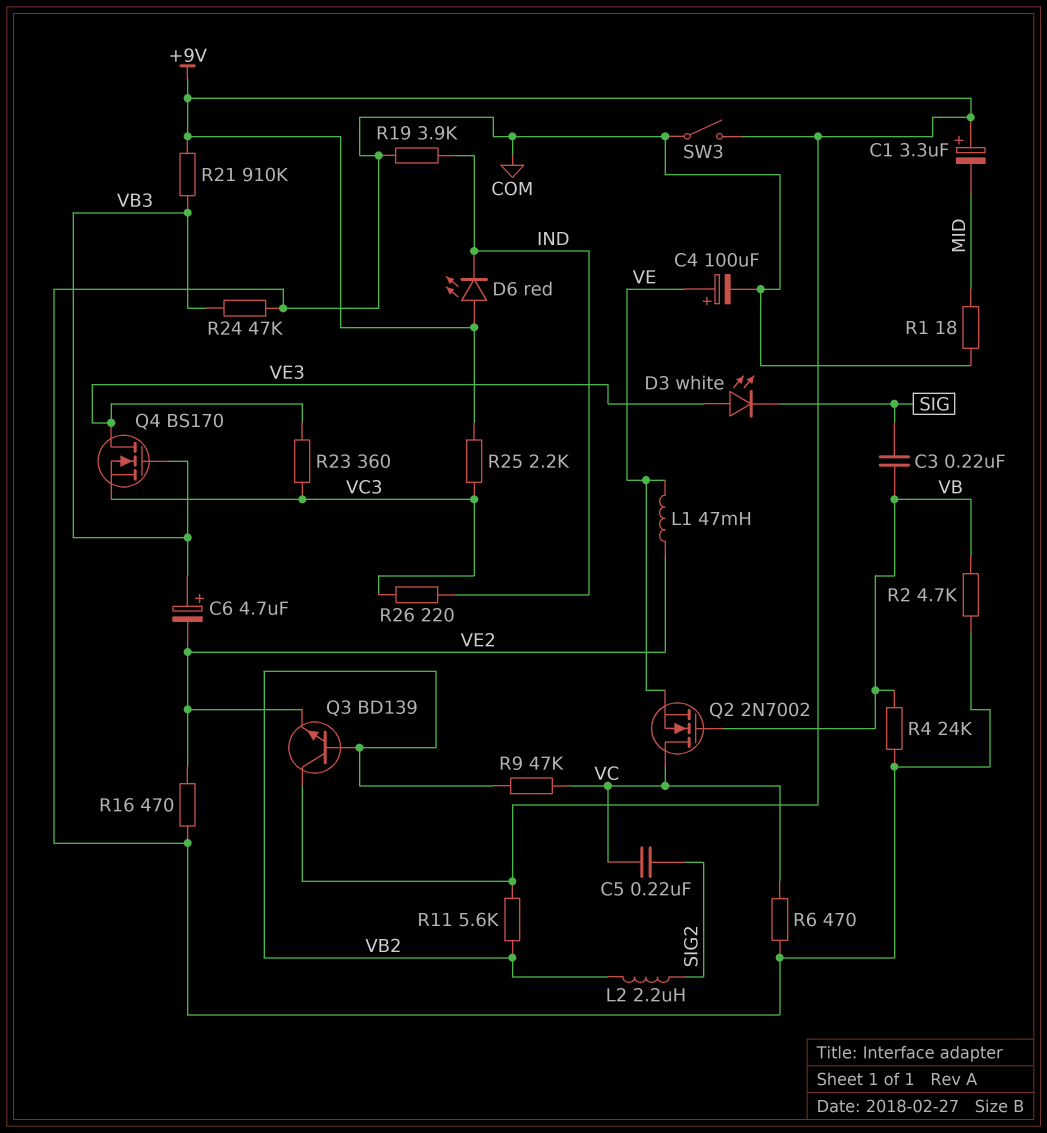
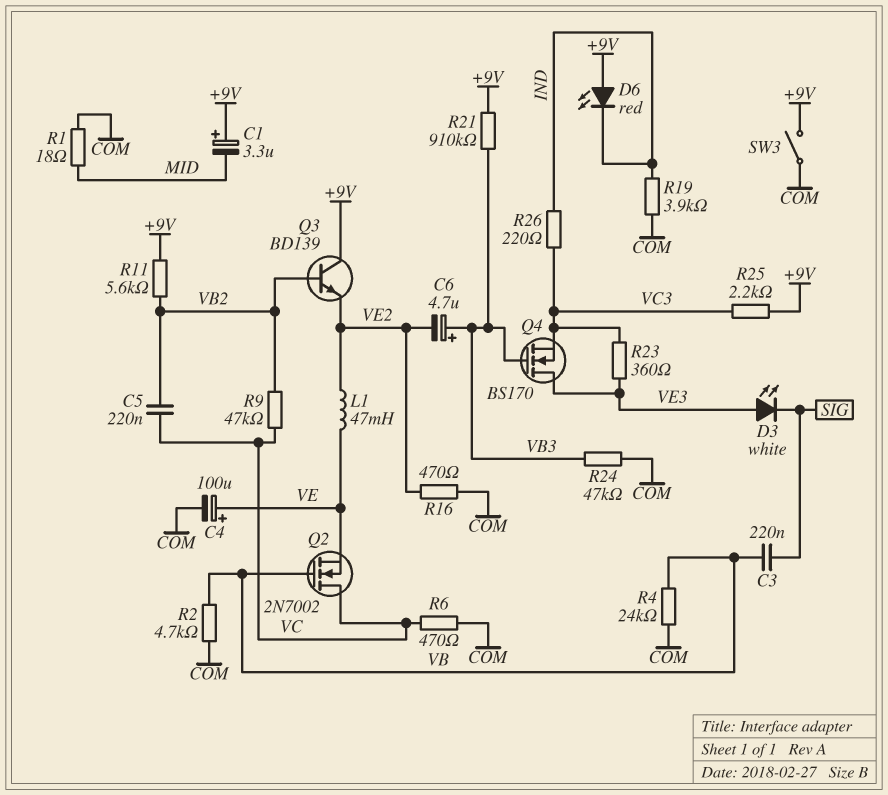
C5: 220nF (SIG2, VC) -> 220nF (VB2, VC)
L2: 2.2uH (SIG2, VB2) -> none

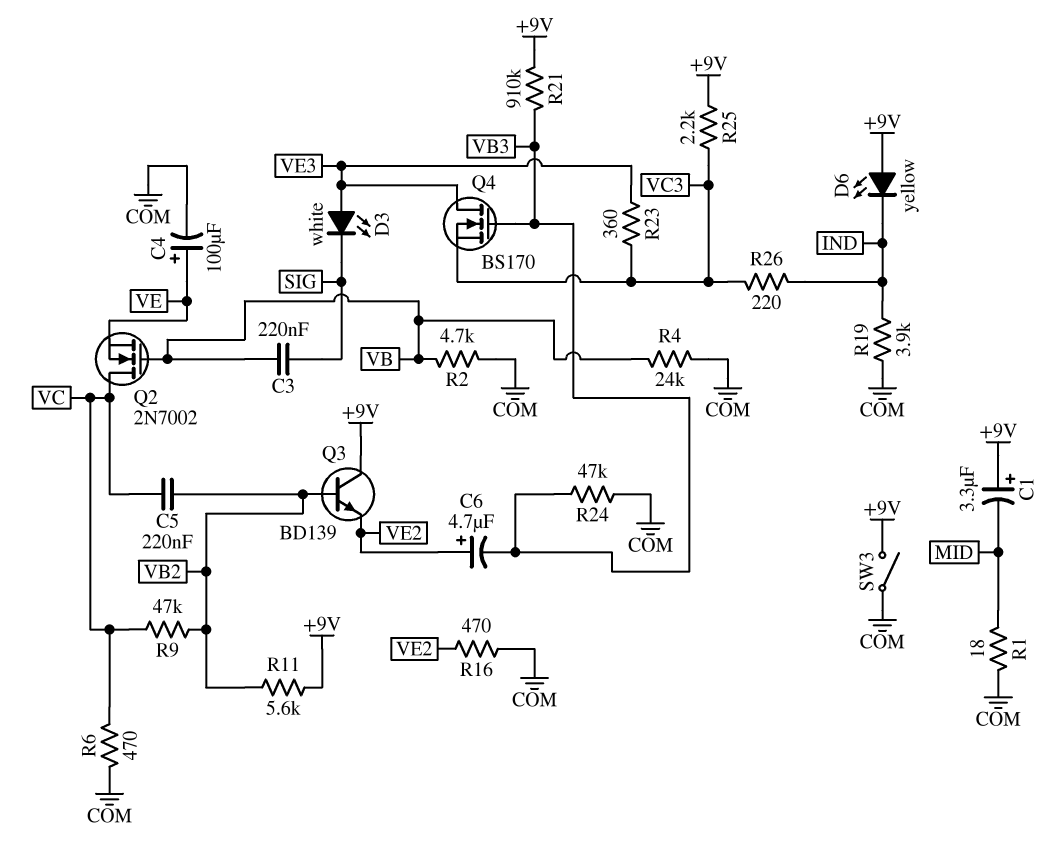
C6: 4.7uF (plus VB3, minus VE2) -> 4.7uF (plus VE2, minus VB3)
D6: LED red (A +9V, K IND) -> LED yellow (A +9V, K IND)
L1: 47mH (VE, VE2) -> none

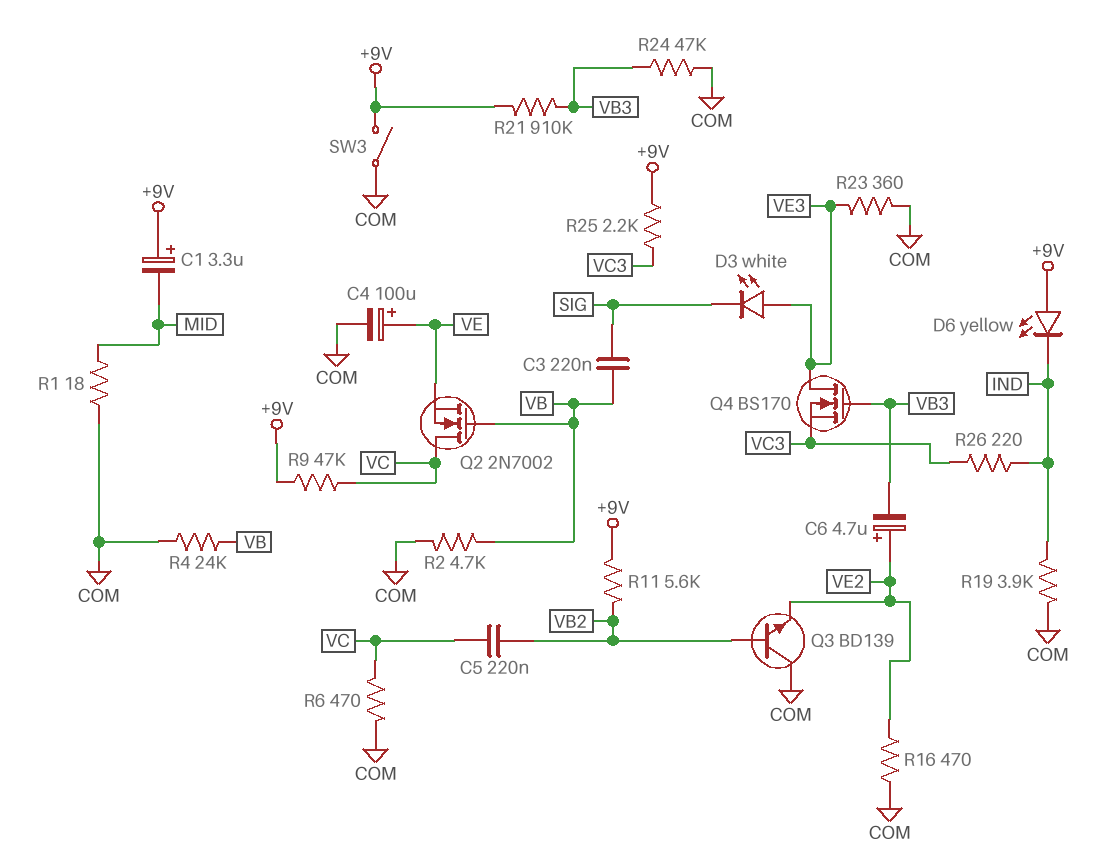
Q3: NPN BD139 (B VB2, C +9V, E VE2) -> NPN BD139 (B VB2, C COM, E VE2)
R9: 47k (VB2, VC) -> 47k (+9V, VC)
R23: 360 (VC3, VE3) -> 360 (COM, VE3)

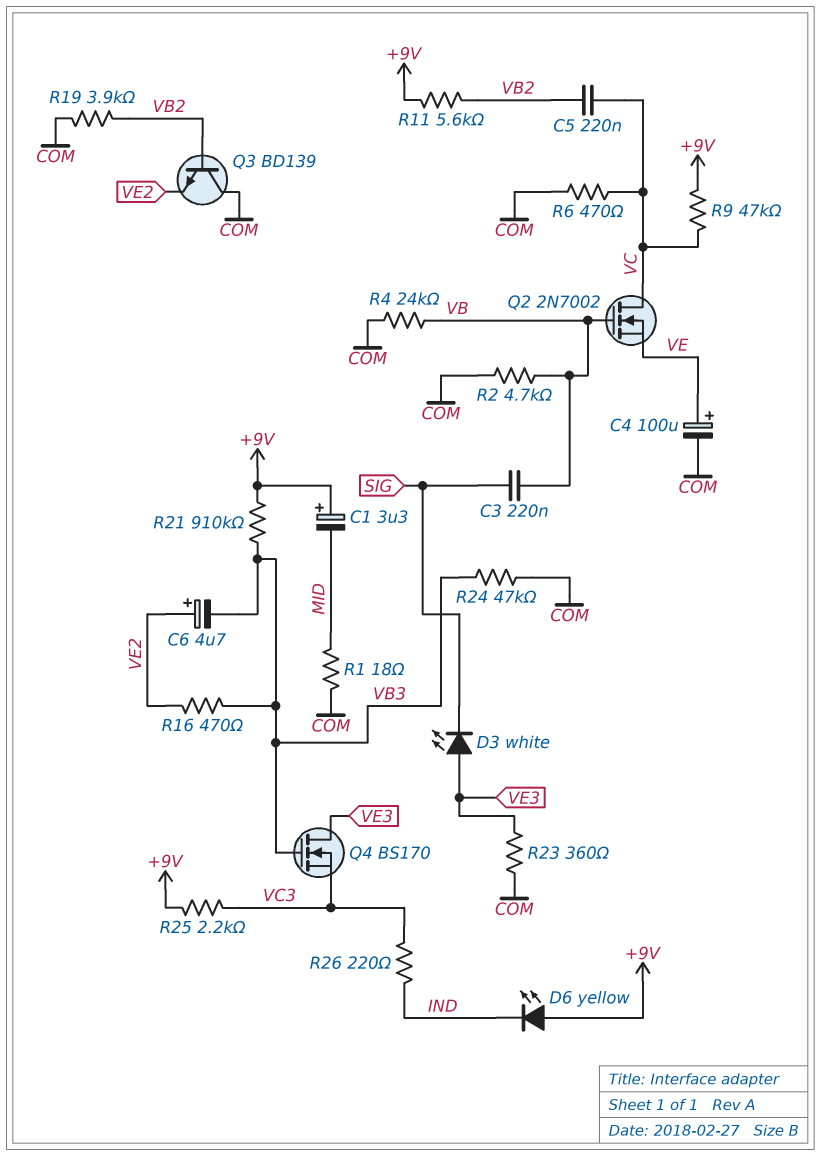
R16: 470 (COM, VE2) -> 470 (VB3, VE2)
R19: 3.9k (COM, IND) -> 3.9k (COM, VB2)
SW3: switch (+9V, COM) -> none

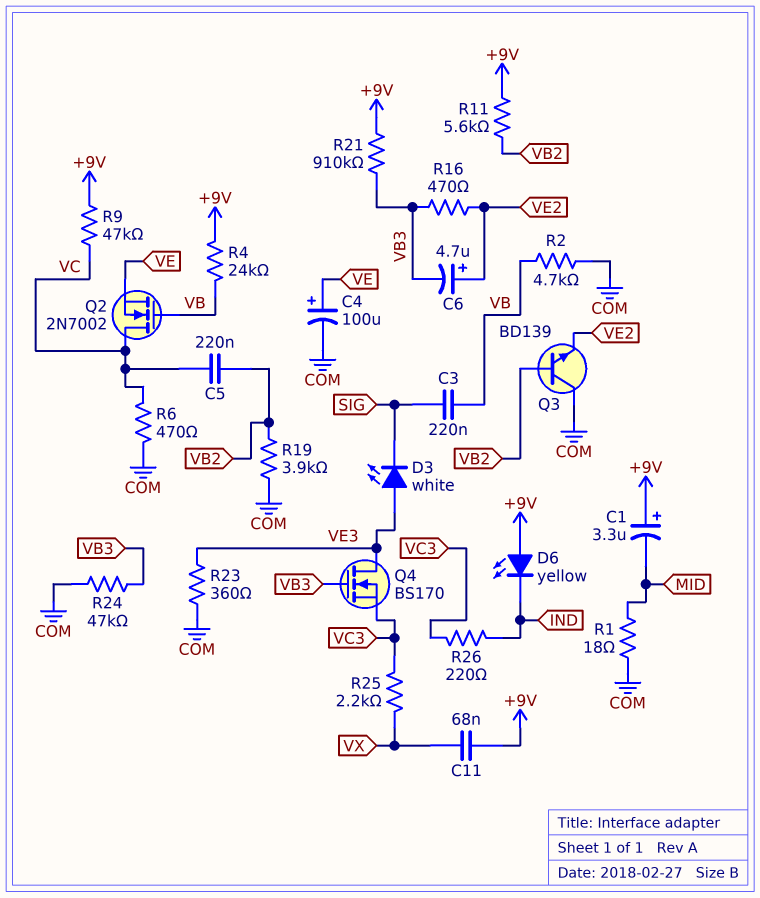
C11: none -> 68nF (+9V, VX)
R4: 24k (COM, VB) -> 24k (+9V, VB)
R25: 2.2k (+9V, VC3) -> 2.2k (VC3, VX)

